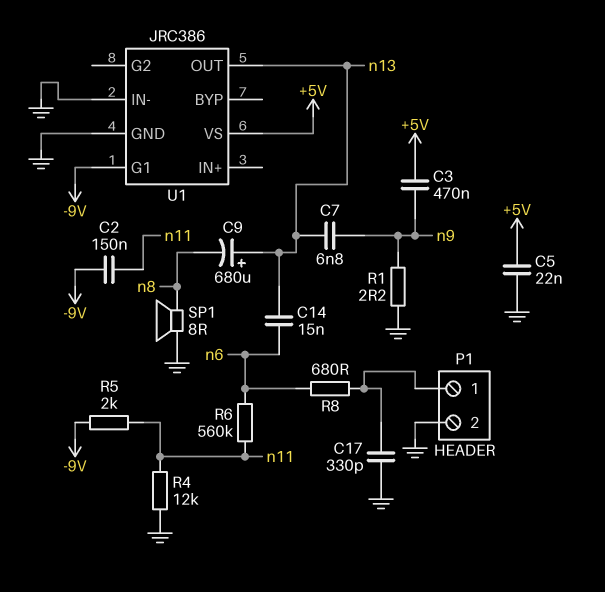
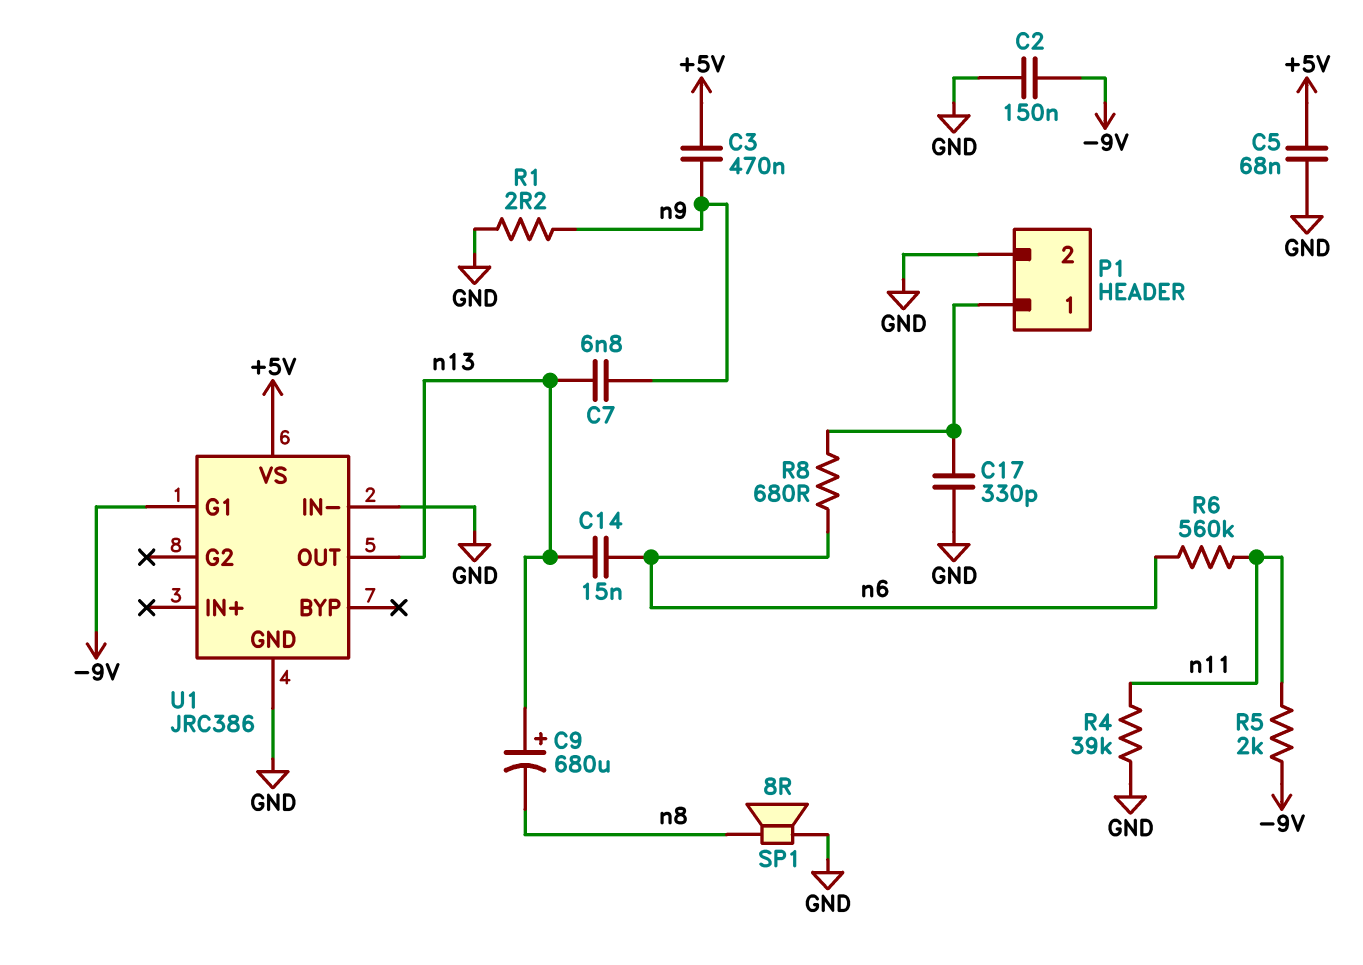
C2: 150nF (-9V, n11) -> 150nF (-9V, GND)
C5: 22nF (+5V, GND) -> 68nF (+5V, GND)
R4: 12k (GND, n11) -> 39k (GND, n11)

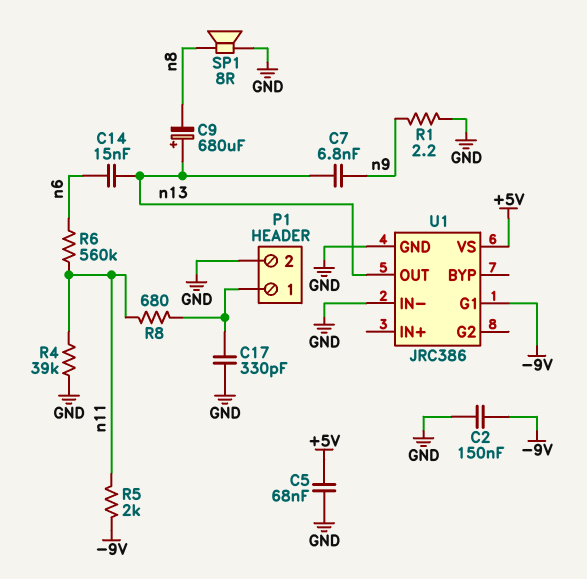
C3: 470nF (+5V, n9) -> none
R8: 680 (P1/1, n6) -> 680 (P1/1, n11)

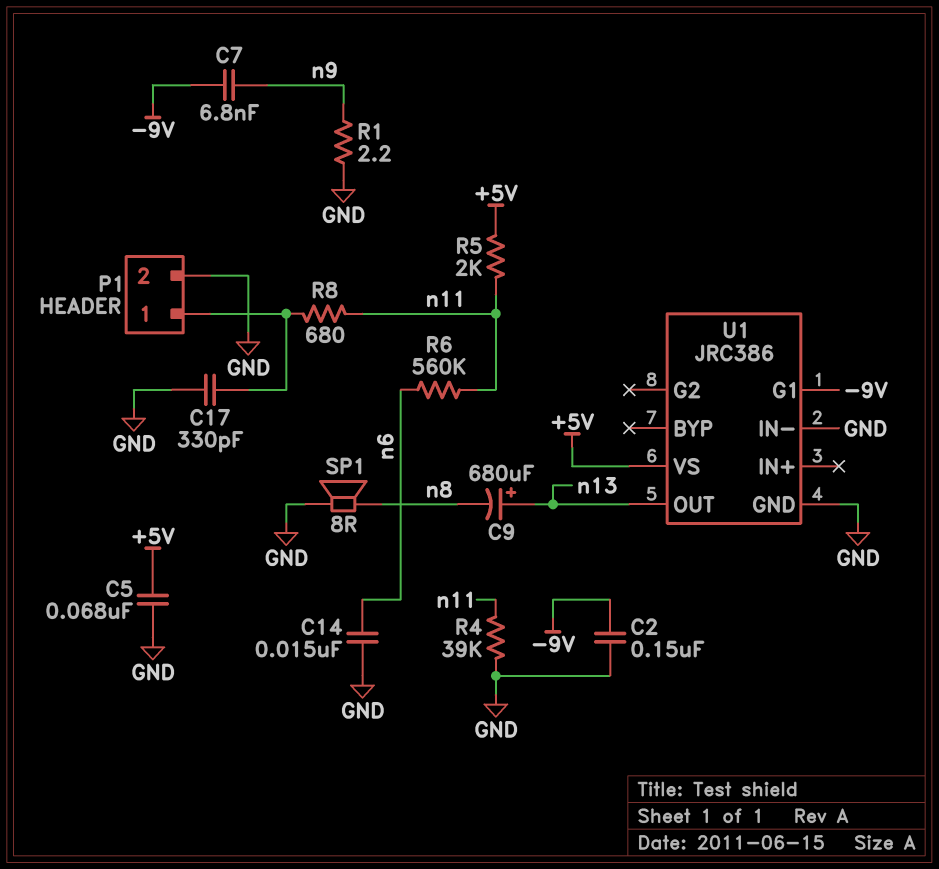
C7: 6.8nF (n9, n13) -> 6.8nF (-9V, n9)
C14: 15nF (n6, n13) -> 15nF (GND, n6)
R5: 2k (-9V, n11) -> 2k (+5V, n11)

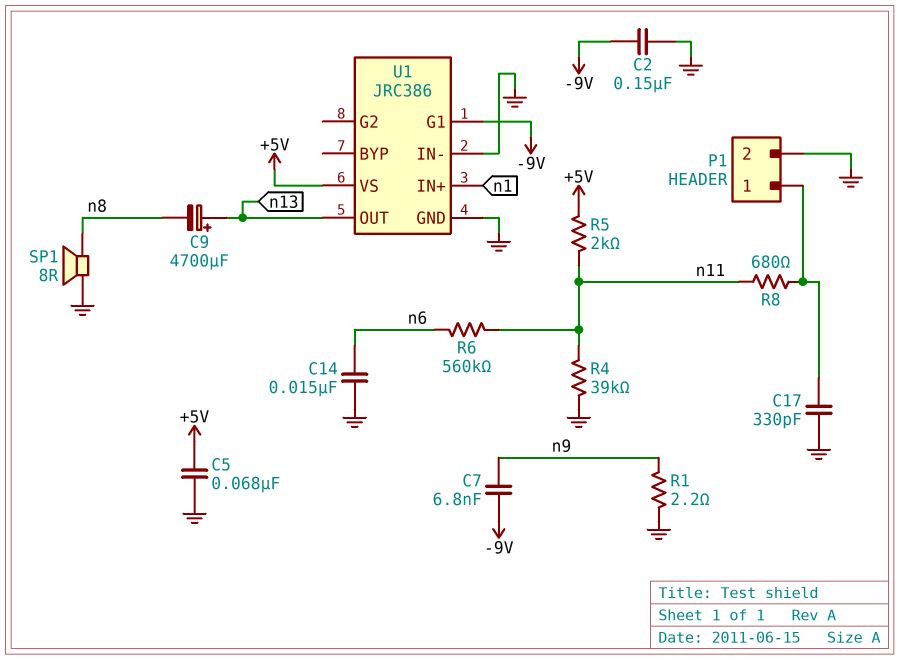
C9: 680uF (plus n13, minus n8) -> 4700uF (plus n13, minus n8)
U1 pin IN+: none -> n1

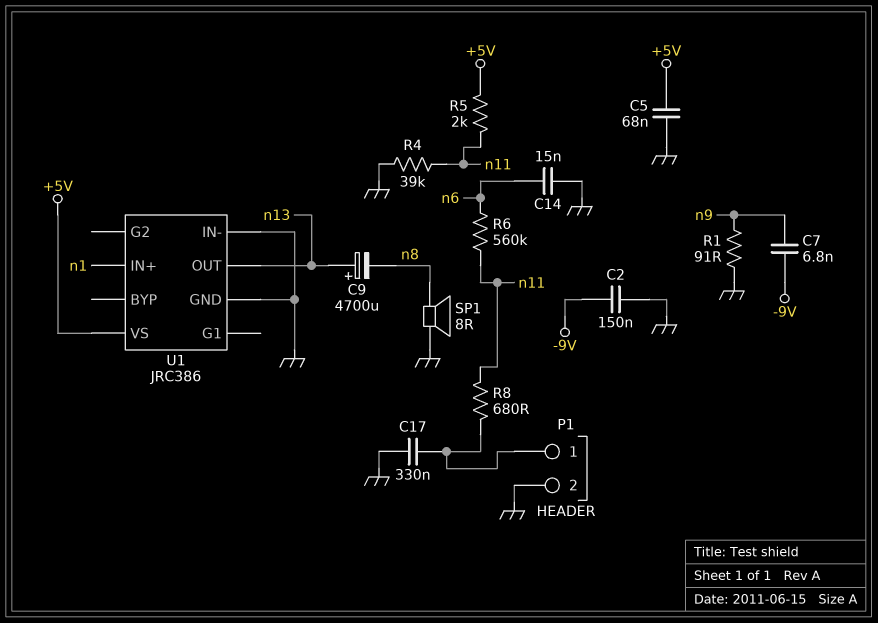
C17: 330pF (GND, P1/1) -> 330nF (GND, P1/1)
R1: 2.2 (GND, n9) -> 91 (GND, n9)
U1 pin G1: -9V -> none

